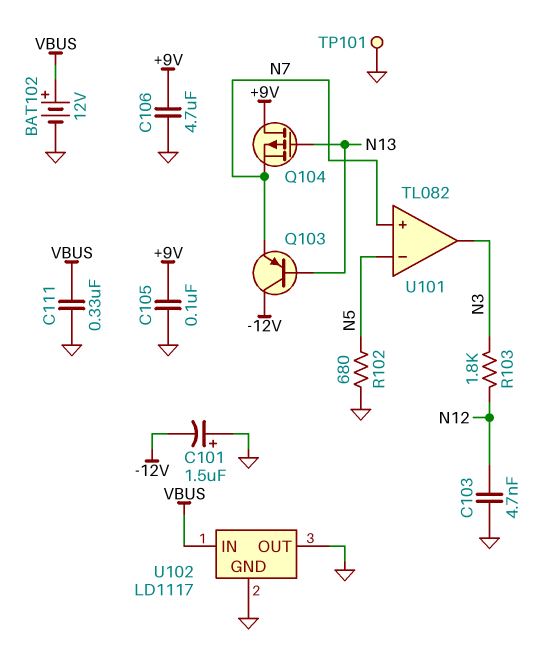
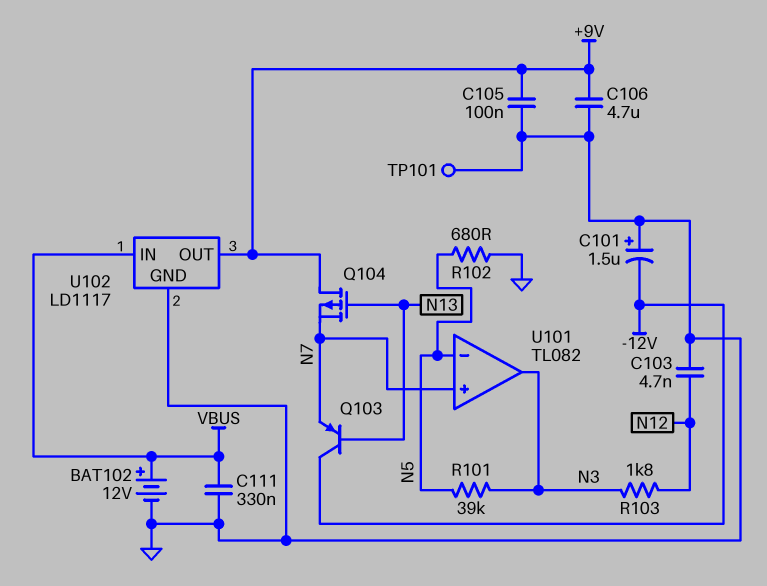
R101: none -> 39k (N3, N5)
U102 pin OUT: GND -> +9V

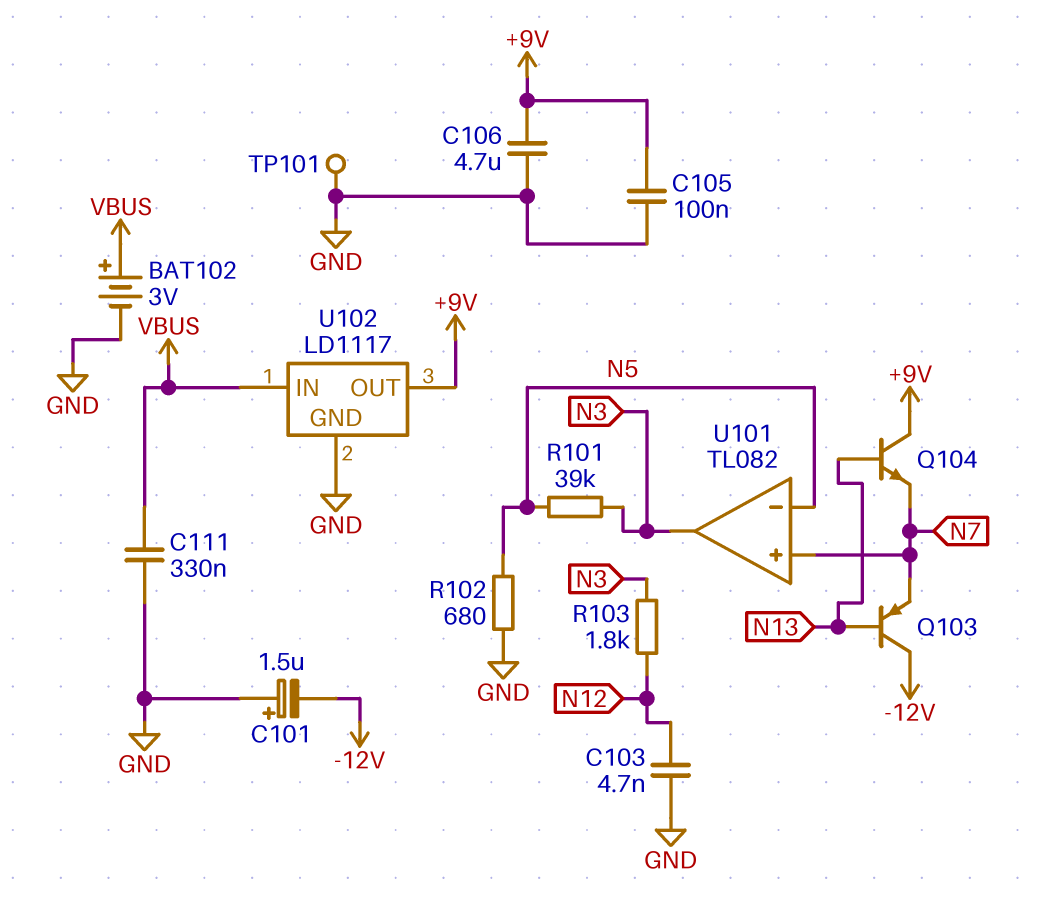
BAT102: 12V (plus VBUS, minus GND) -> 3V (plus VBUS, minus GND)
Q104: PMOS (G N13, D +9V, S N7) -> NPN (B N13, C +9V, E N7)

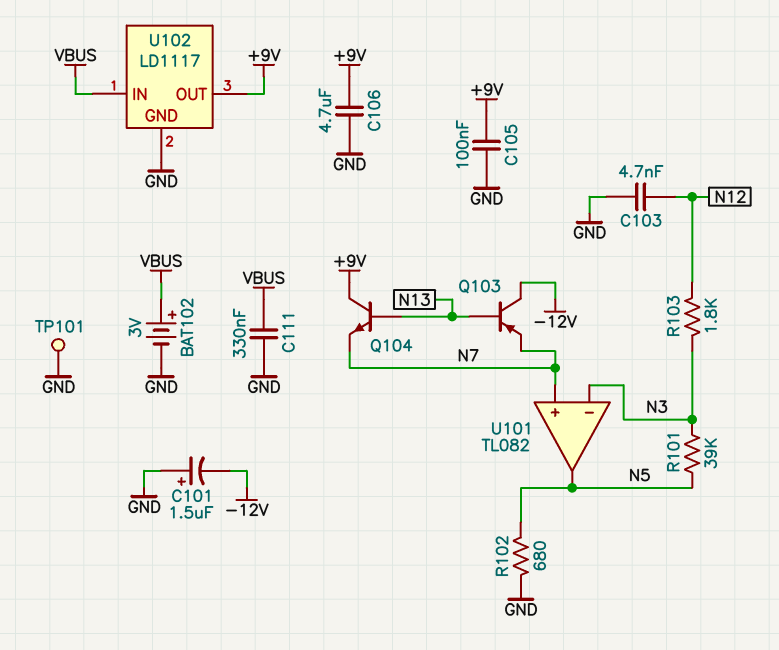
U101 pin in-: N5 -> N3
U101 pin out: N3 -> N5

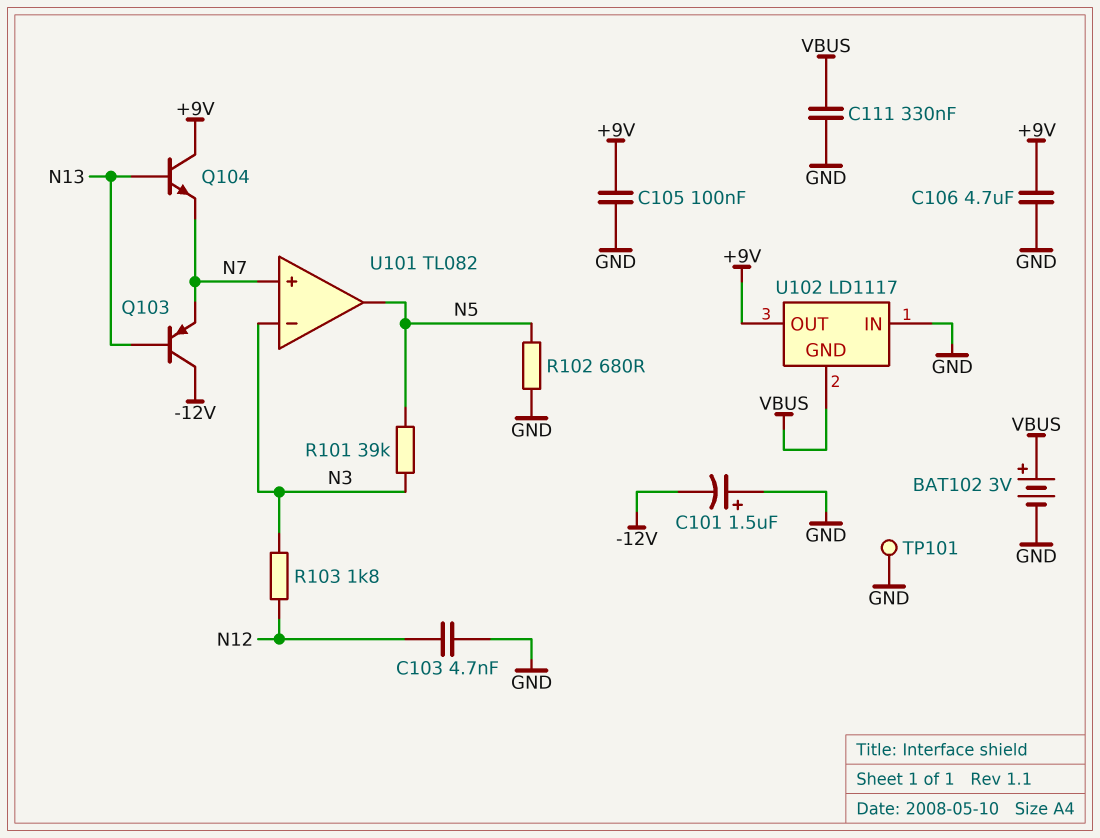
U102 pin GND: GND -> VBUS
U102 pin IN: VBUS -> GND

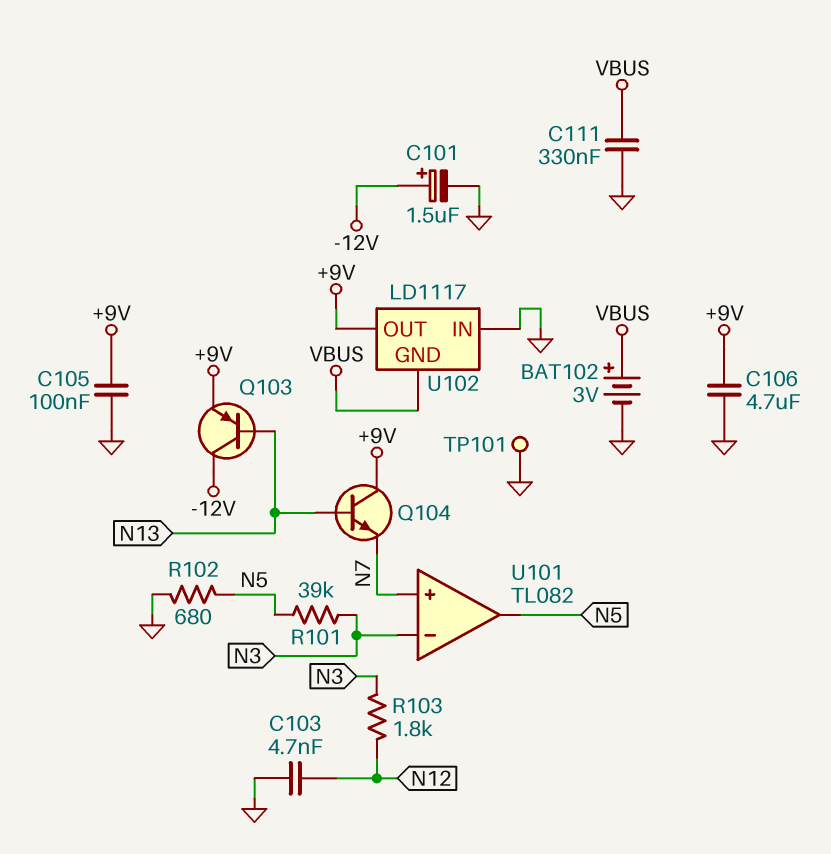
C101: 1.5uF (plus GND, minus -12V) -> 1.5uF (plus -12V, minus GND)
Q103: PNP (B N13, C -12V, E N7) -> PNP (B N13, C -12V, E +9V)

